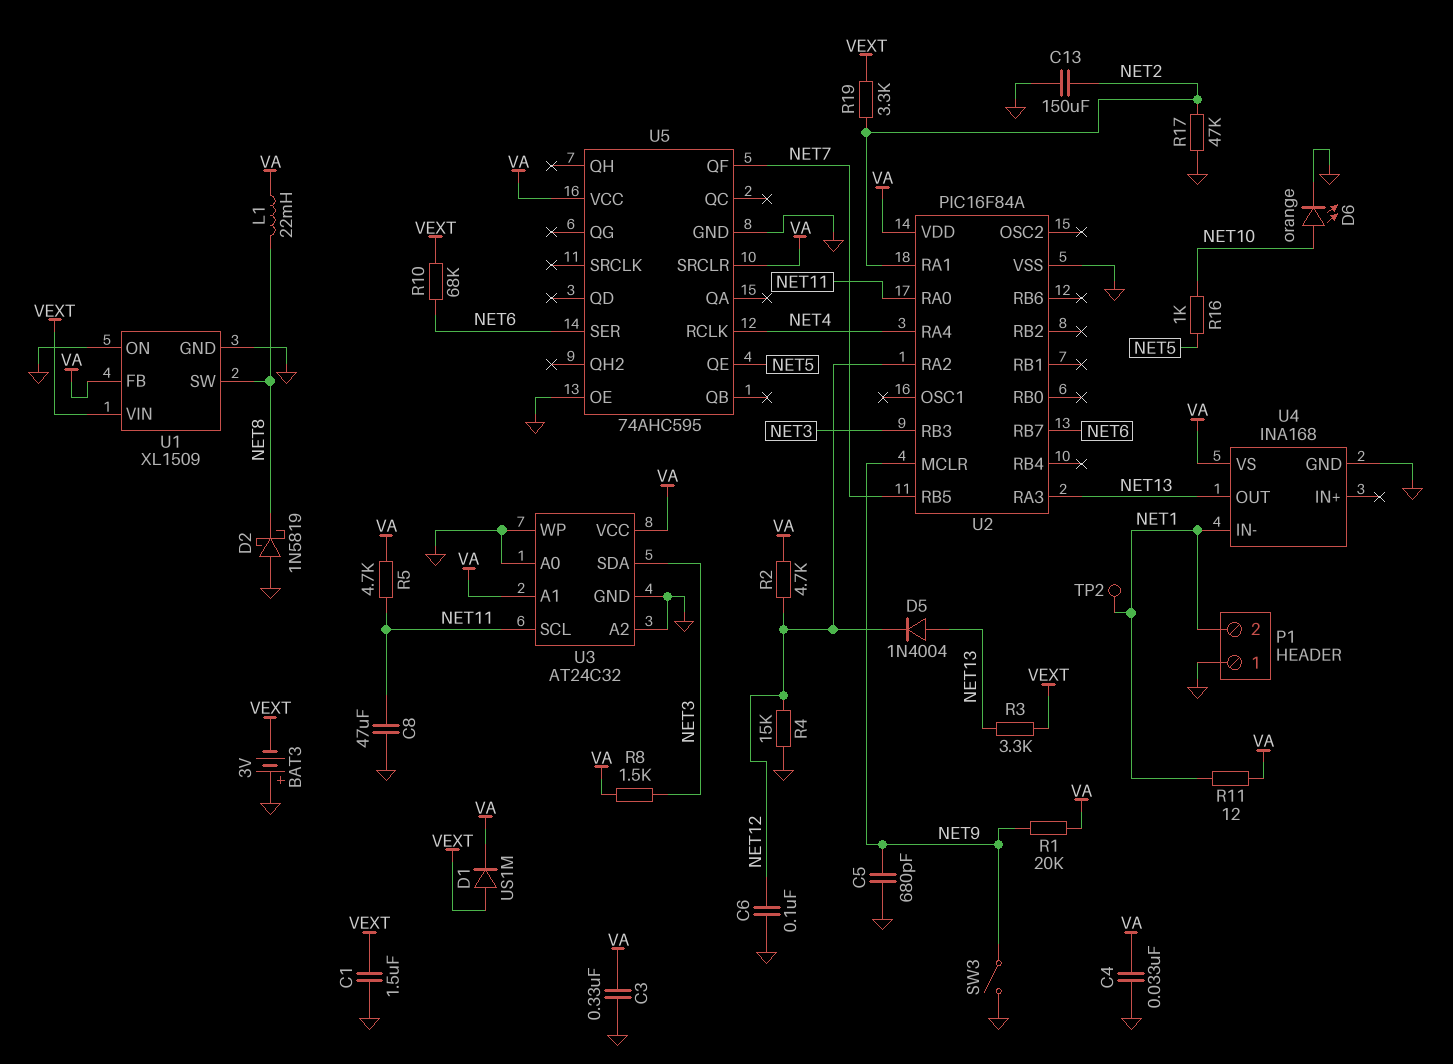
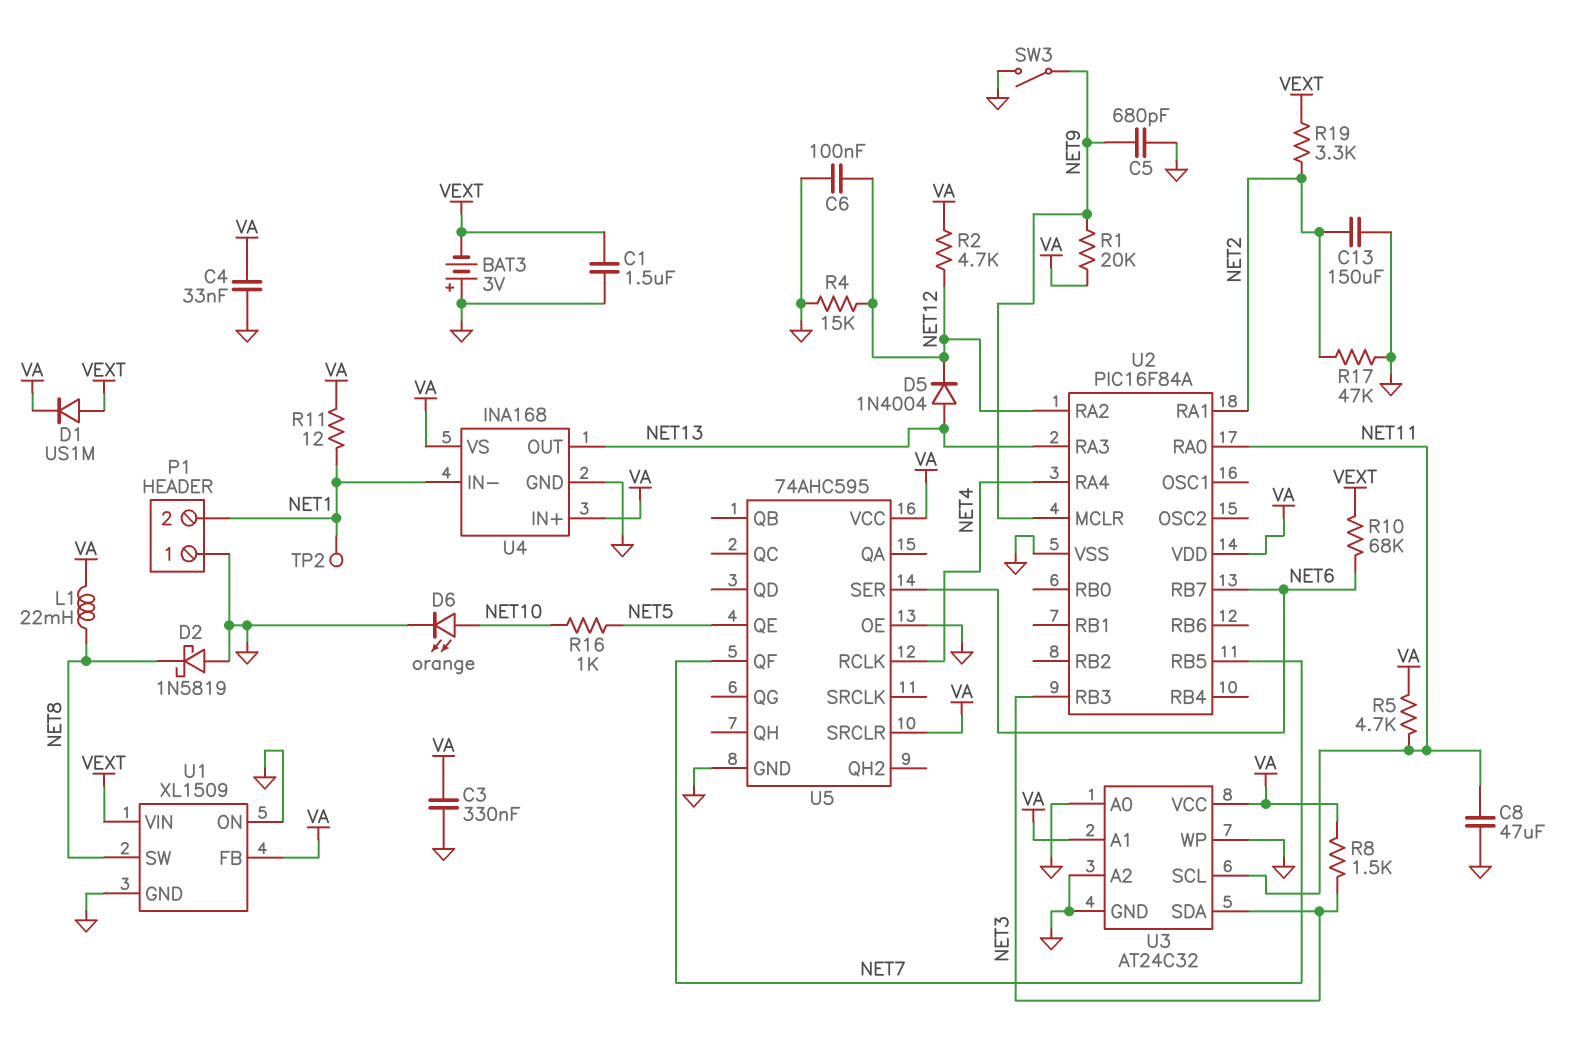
R3: 3.3k (NET13, VEXT) -> none
U4 pin IN+: none -> VA

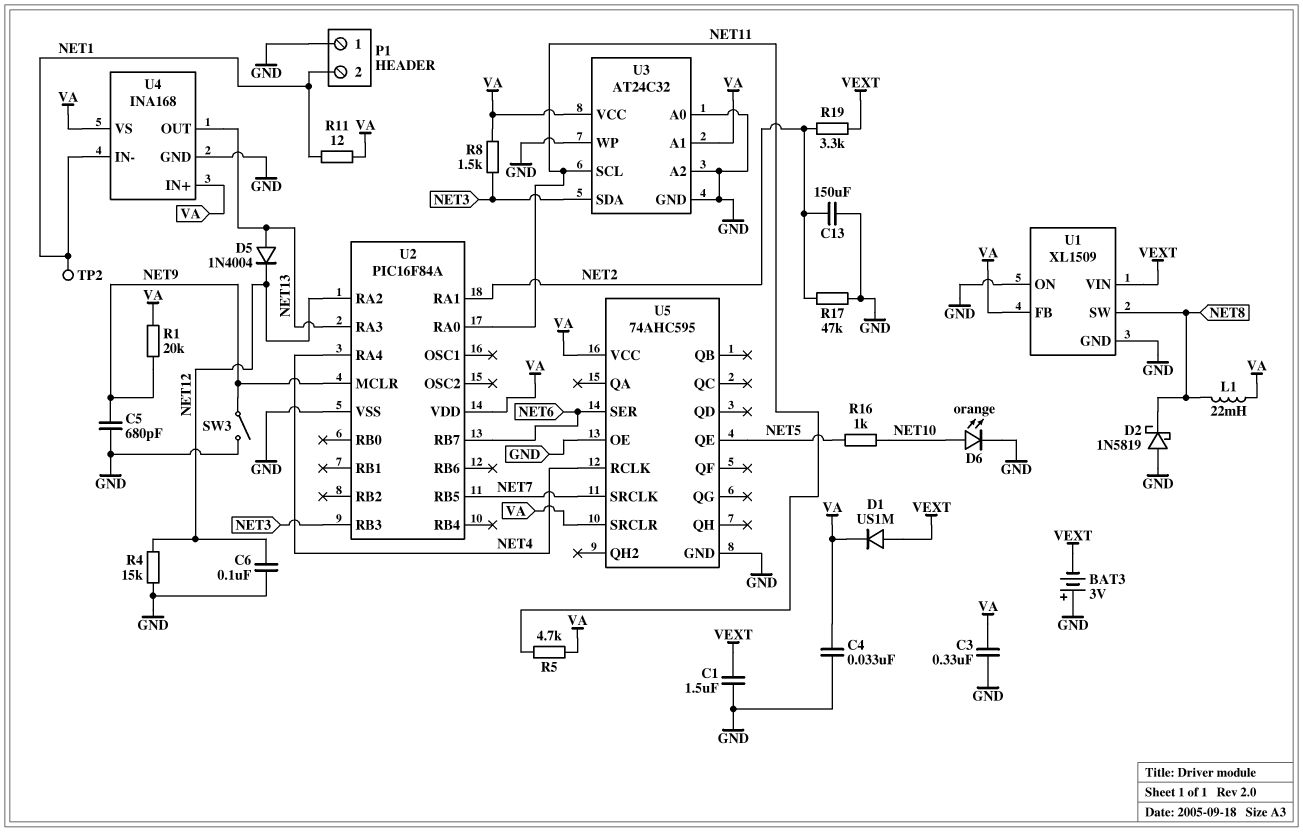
C8: 47uF (GND, NET11) -> none
R2: 4.7k (NET12, VA) -> none
R10: 68k (NET6, VEXT) -> none
U5 pin QF: NET7 -> none
U5 pin SRCLK: none -> NET7

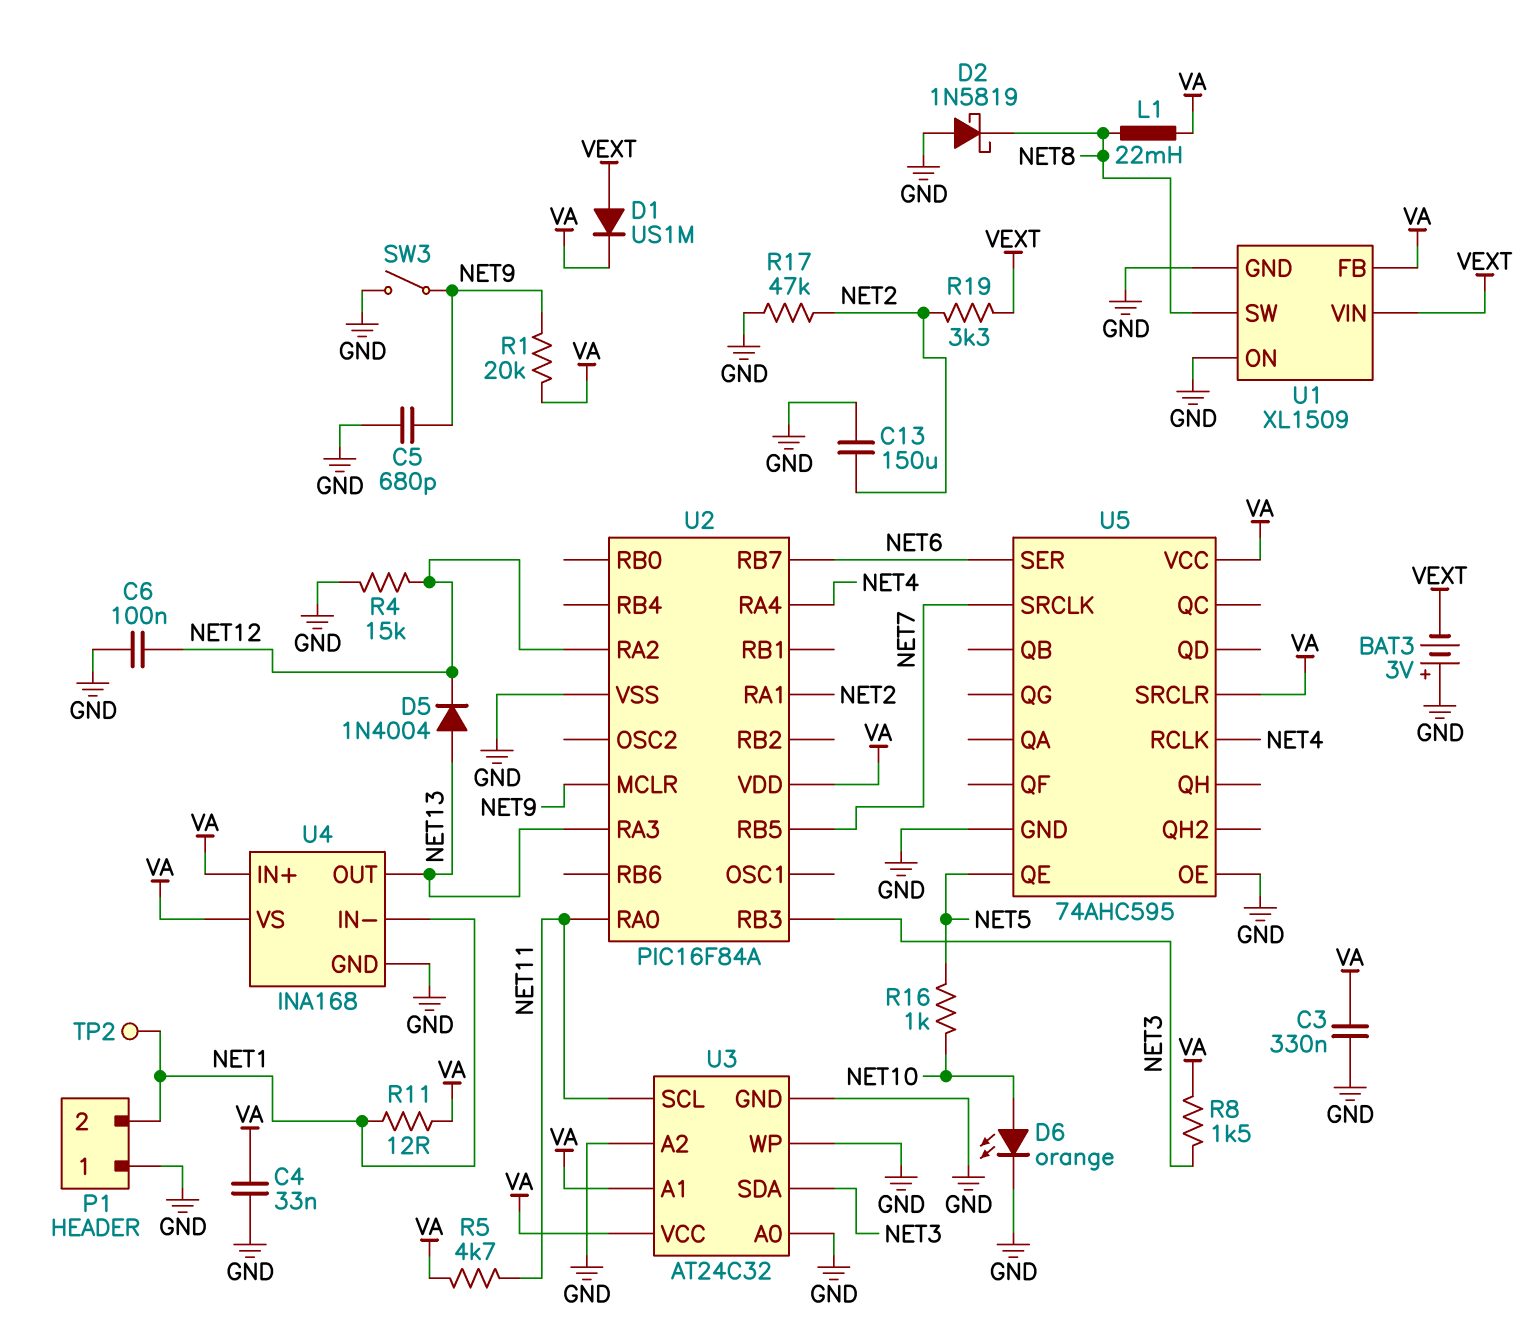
C1: 1.5uF (GND, VEXT) -> none

